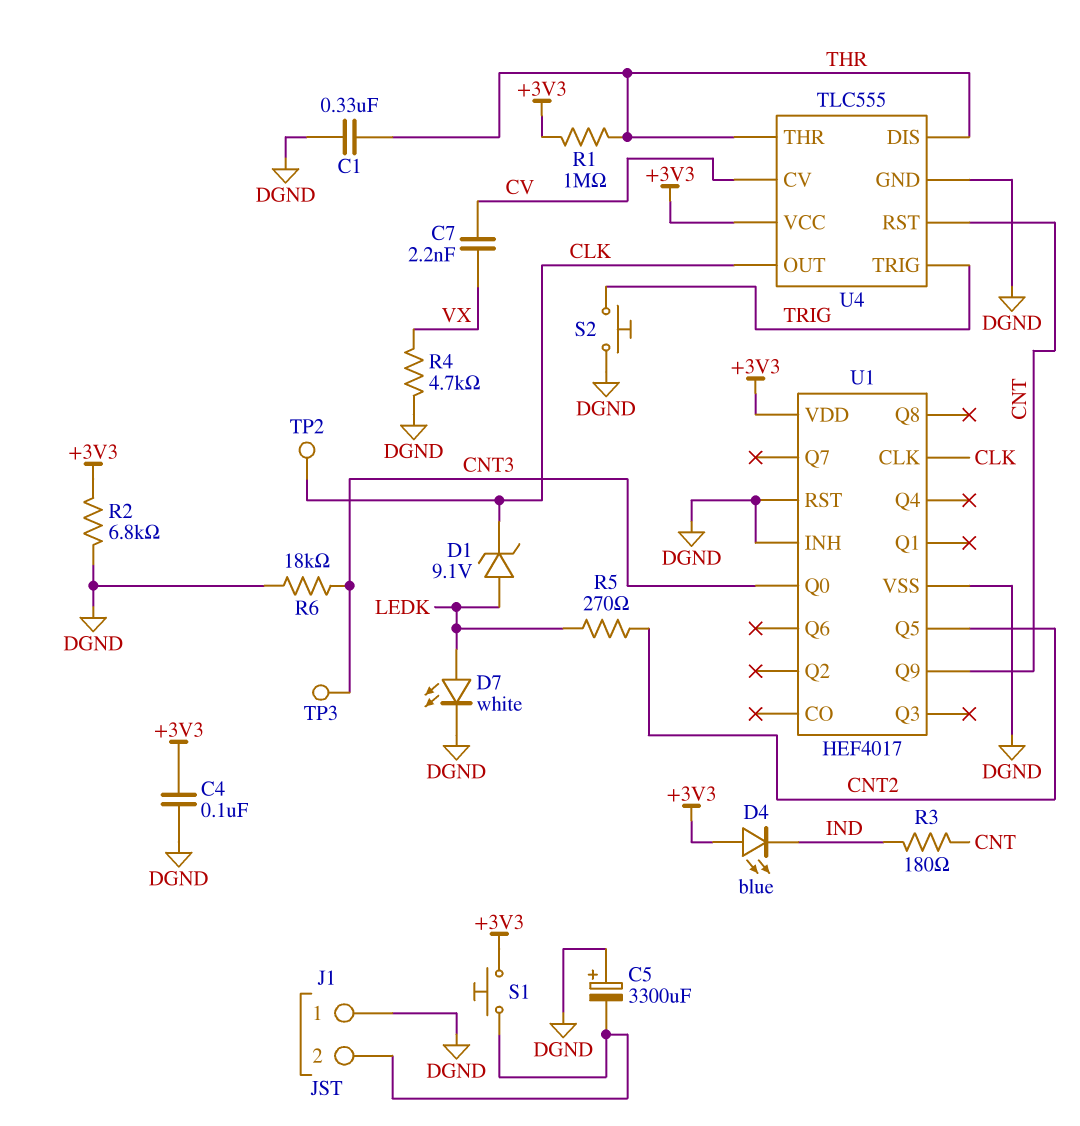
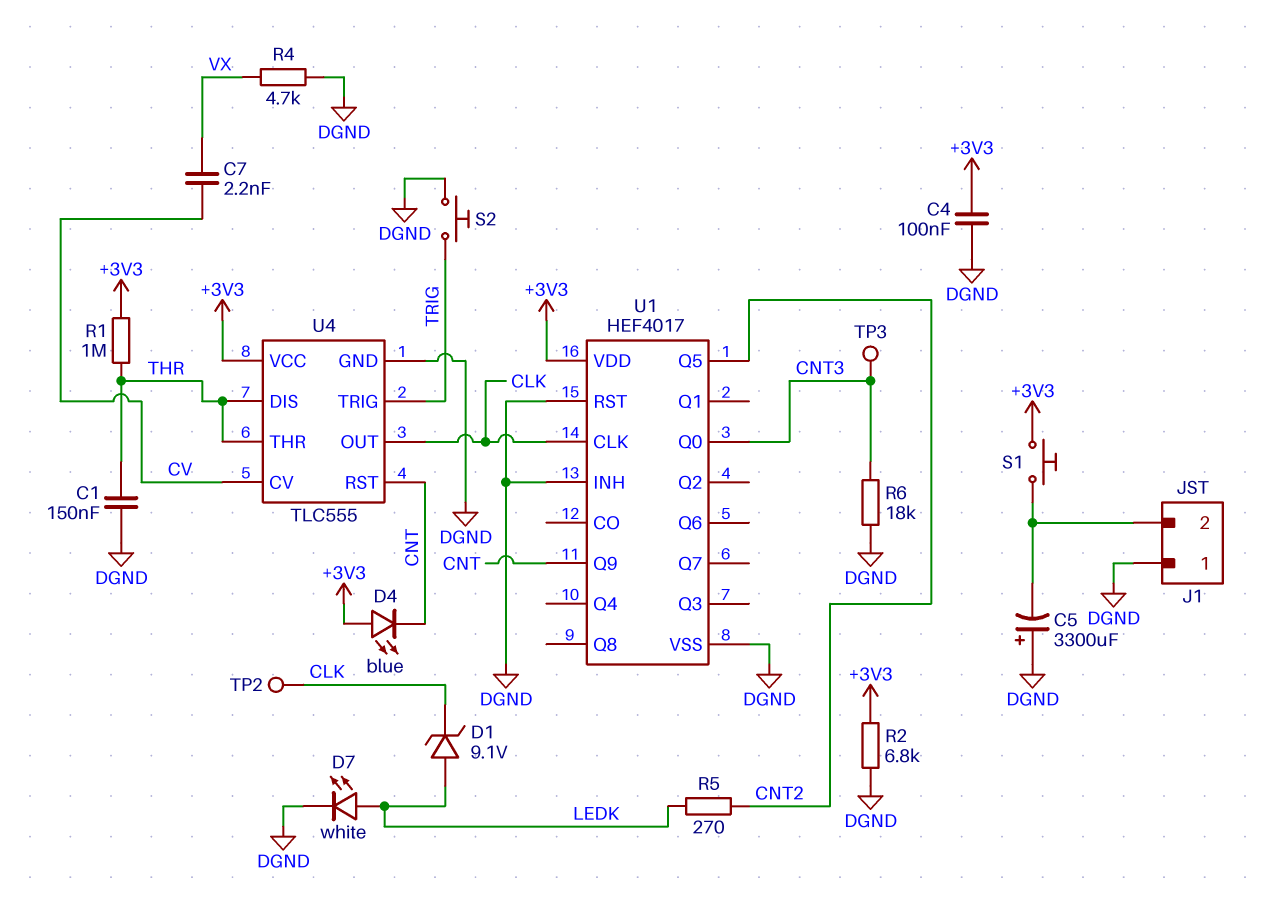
C1: 330nF (DGND, THR) -> 150nF (DGND, THR)
D4: LED blue (A +3V3, K IND) -> LED blue (A +3V3, K CNT)
R3: 180 (CNT, IND) -> none

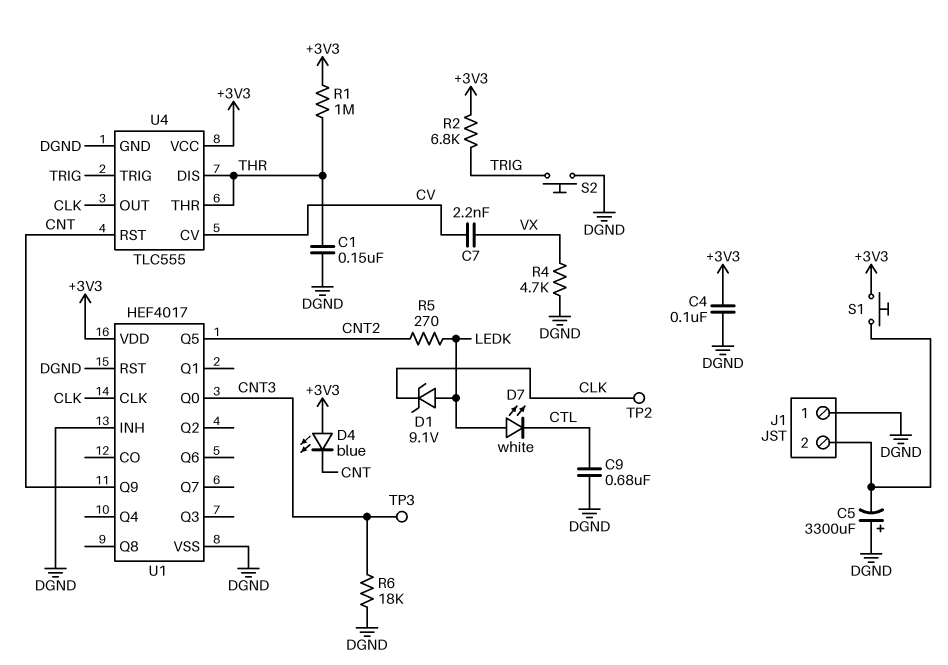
C9: none -> 680nF (CTL, DGND)
D7: LED white (A LEDK, K DGND) -> LED white (A LEDK, K CTL)
R2: 6.8k (+3V3, DGND) -> 6.8k (+3V3, TRIG)

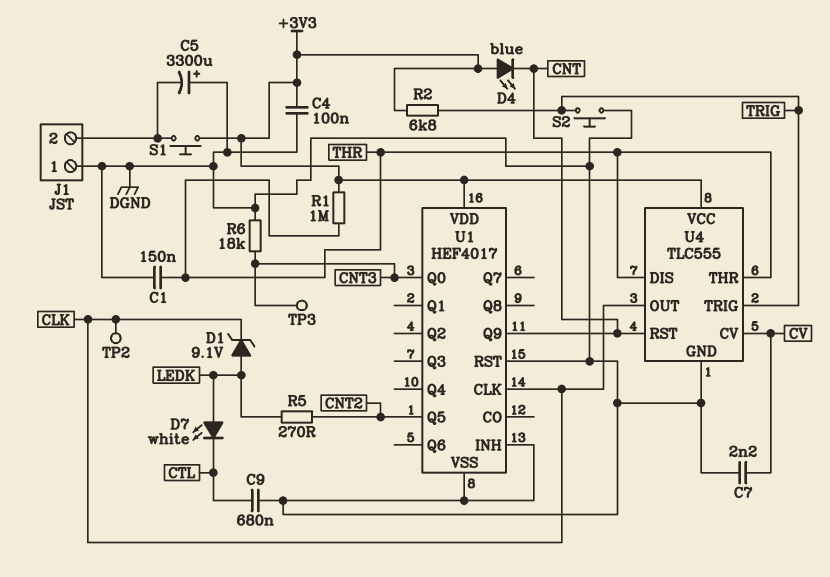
C7: 2.2nF (CV, VX) -> 2.2nF (CV, DGND)
R4: 4.7k (DGND, VX) -> none

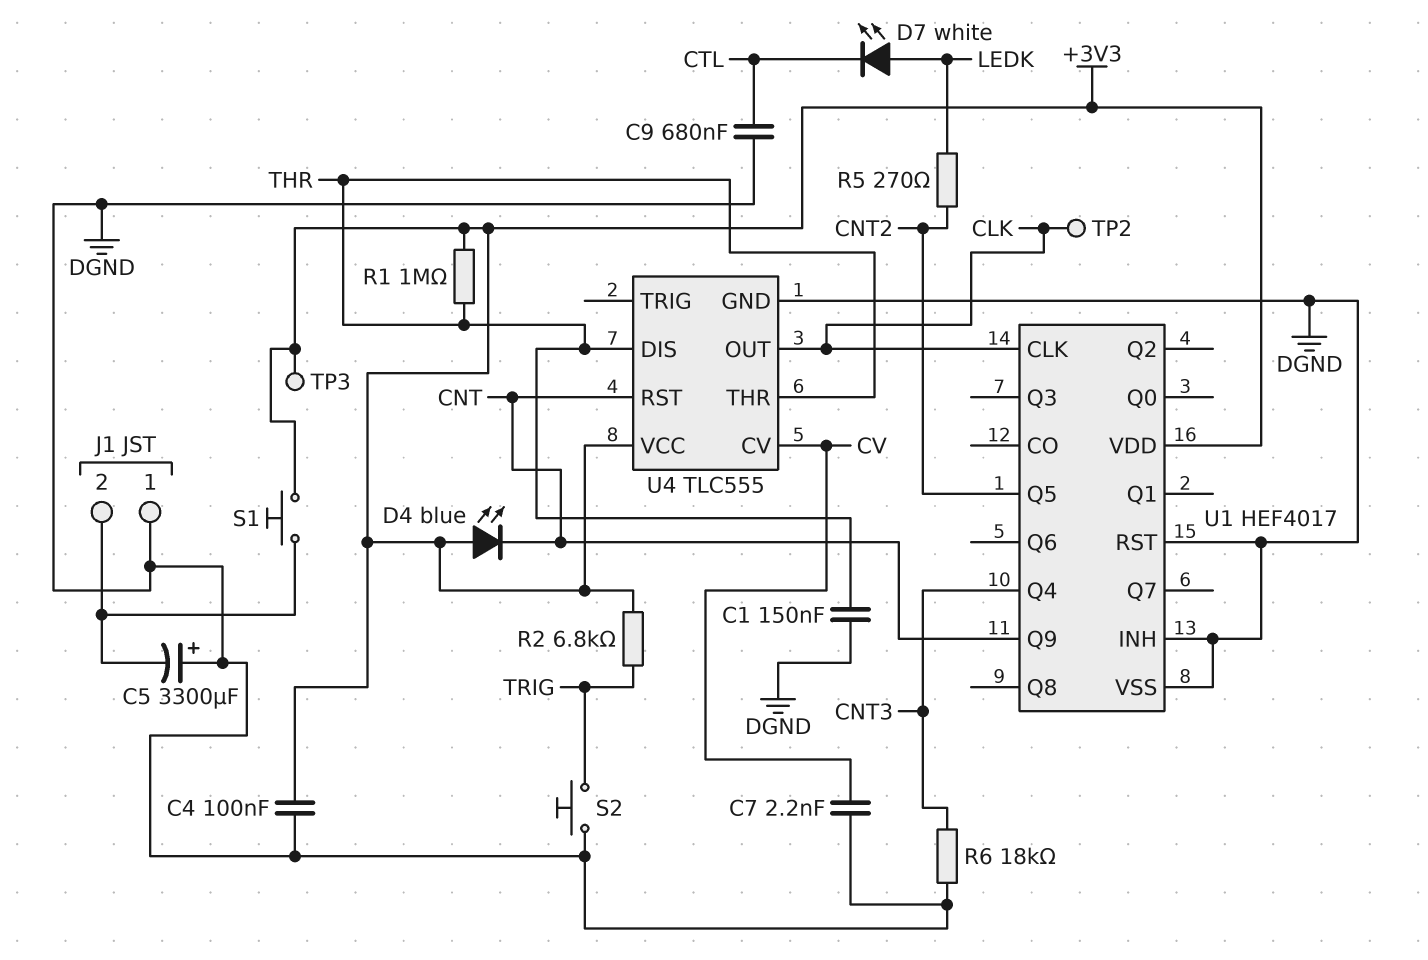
D1: zener 9.1V (A LEDK, K CLK) -> none
TP3: test point (CNT3) -> test point (+3V3)
U1 pin Q0: CNT3 -> none
U1 pin Q4: none -> CNT3
U4 pin TRIG: TRIG -> none

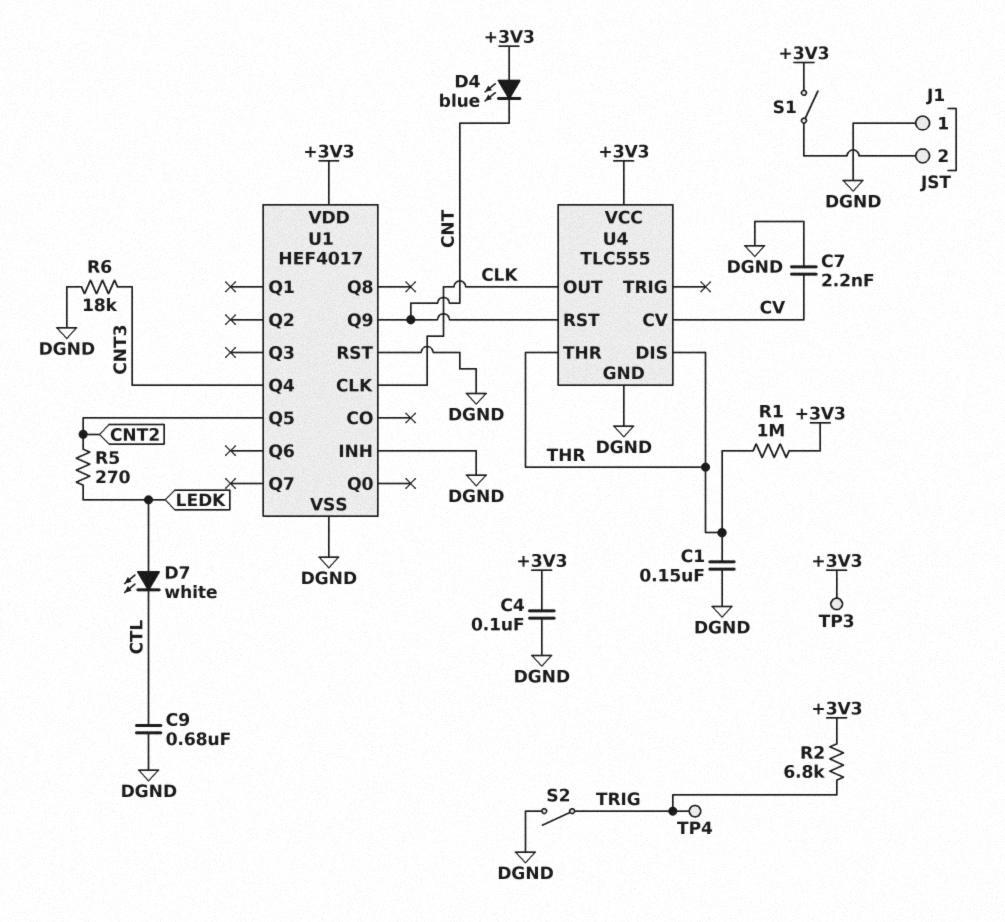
C5: 3300uF (plus DGND, minus J1/2) -> none
S1: button (+3V3, J1/2) -> switch (+3V3, J1/2)
S2: button (DGND, TRIG) -> switch (DGND, TRIG)
TP2: test point (CLK) -> none
TP4: none -> test point (TRIG)

